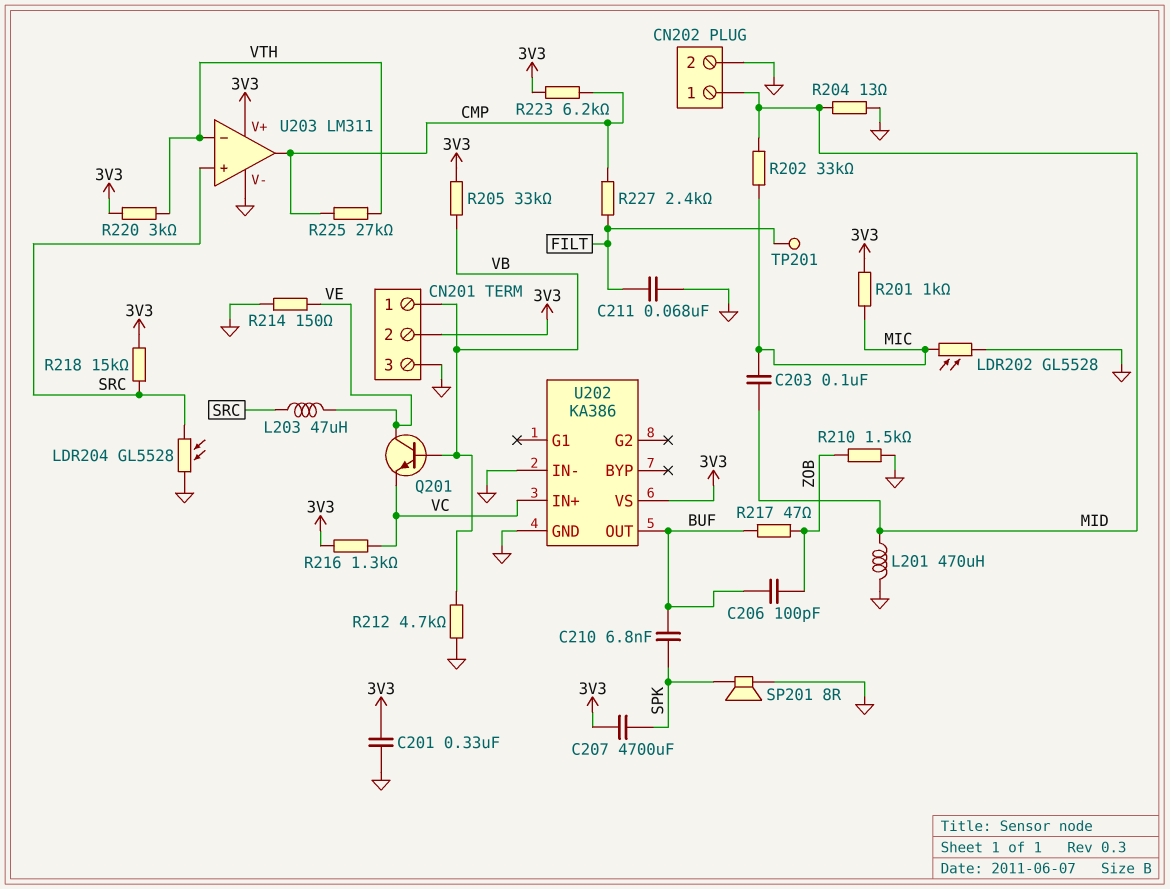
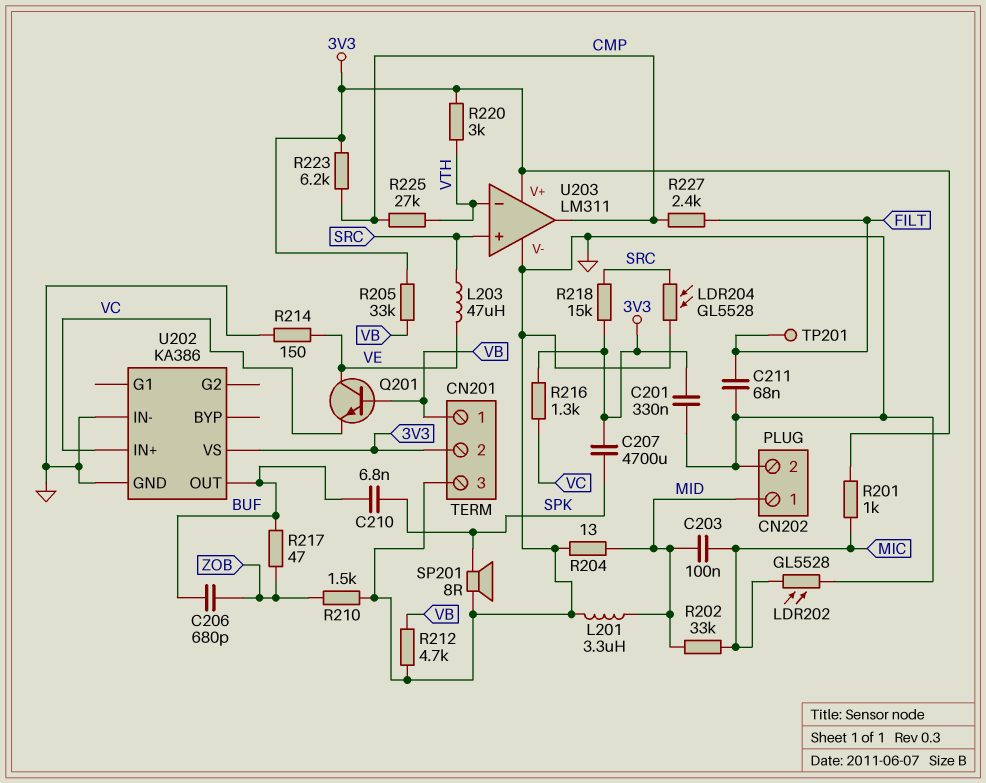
C206: 100pF (BUF, ZOB) -> 680pF (BUF, ZOB)
L201: 470uH (GND, MID) -> 3.3uH (GND, MID)

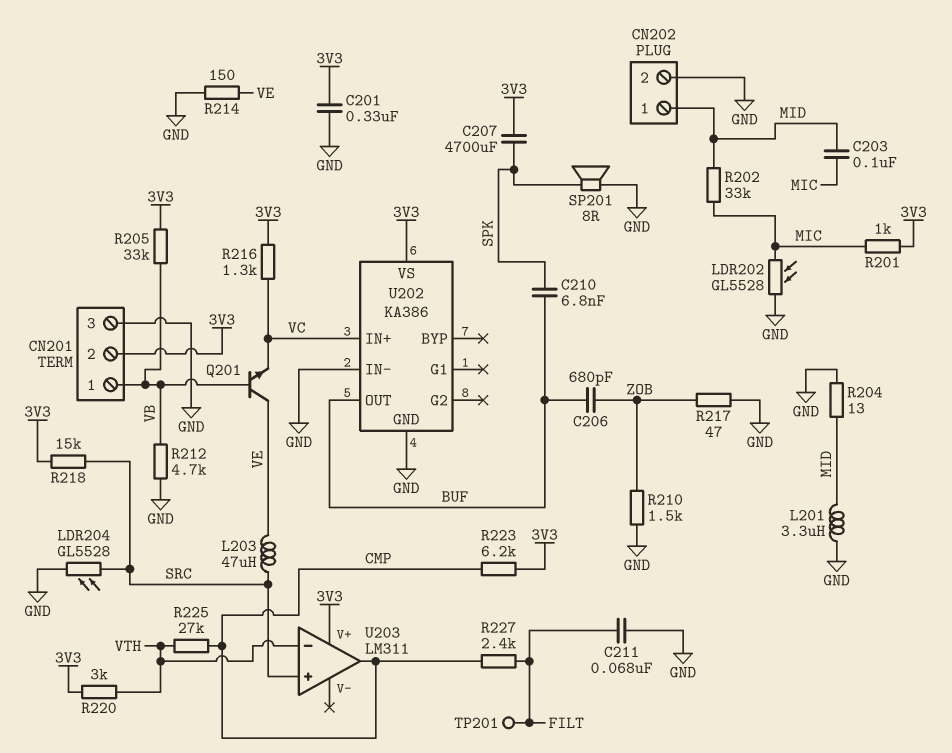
R217: 47 (BUF, ZOB) -> 47 (GND, ZOB)
U203 pin V-: GND -> none

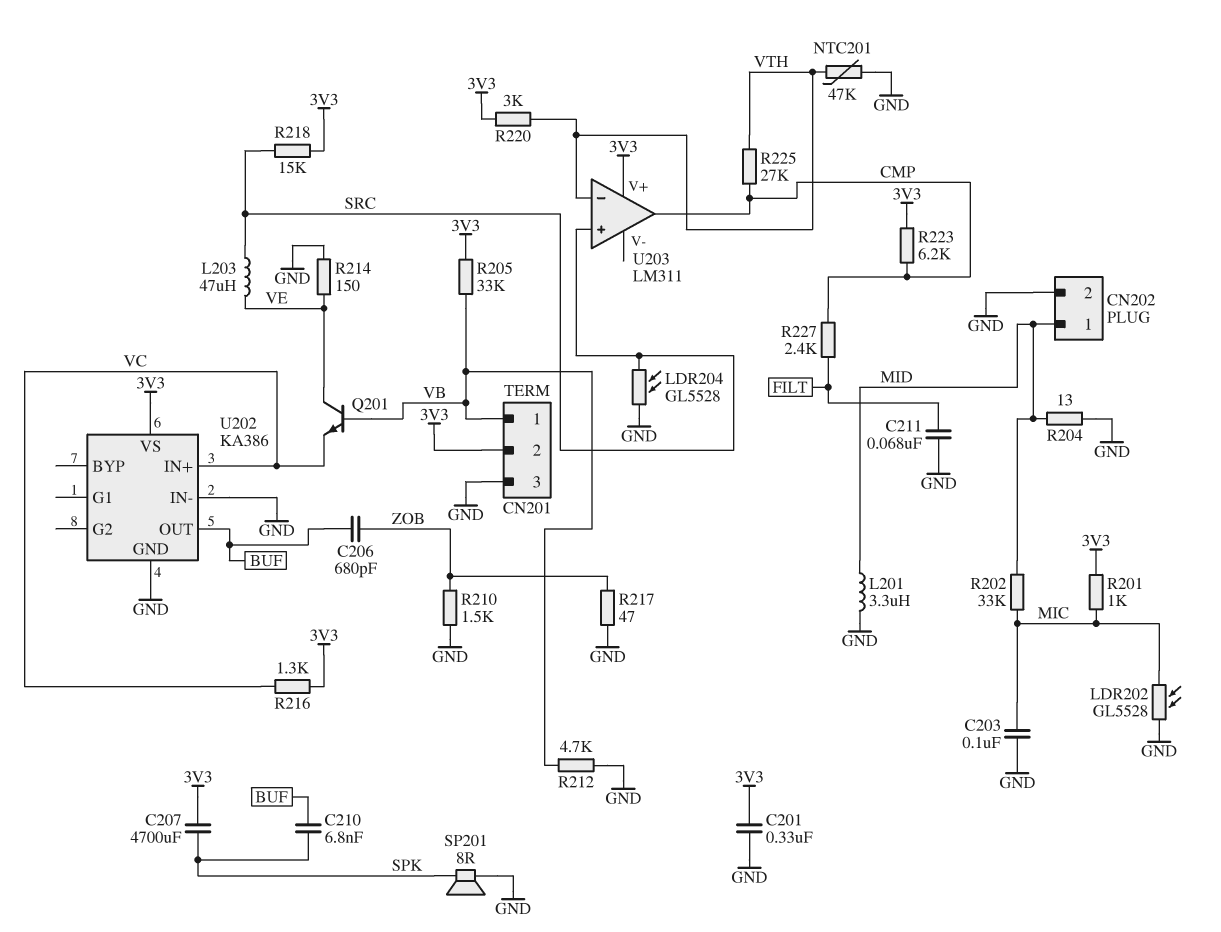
C203: 100nF (MIC, MID) -> 100nF (GND, MIC)
NTC201: none -> 47k (GND, VTH)
TP201: test point (FILT) -> none

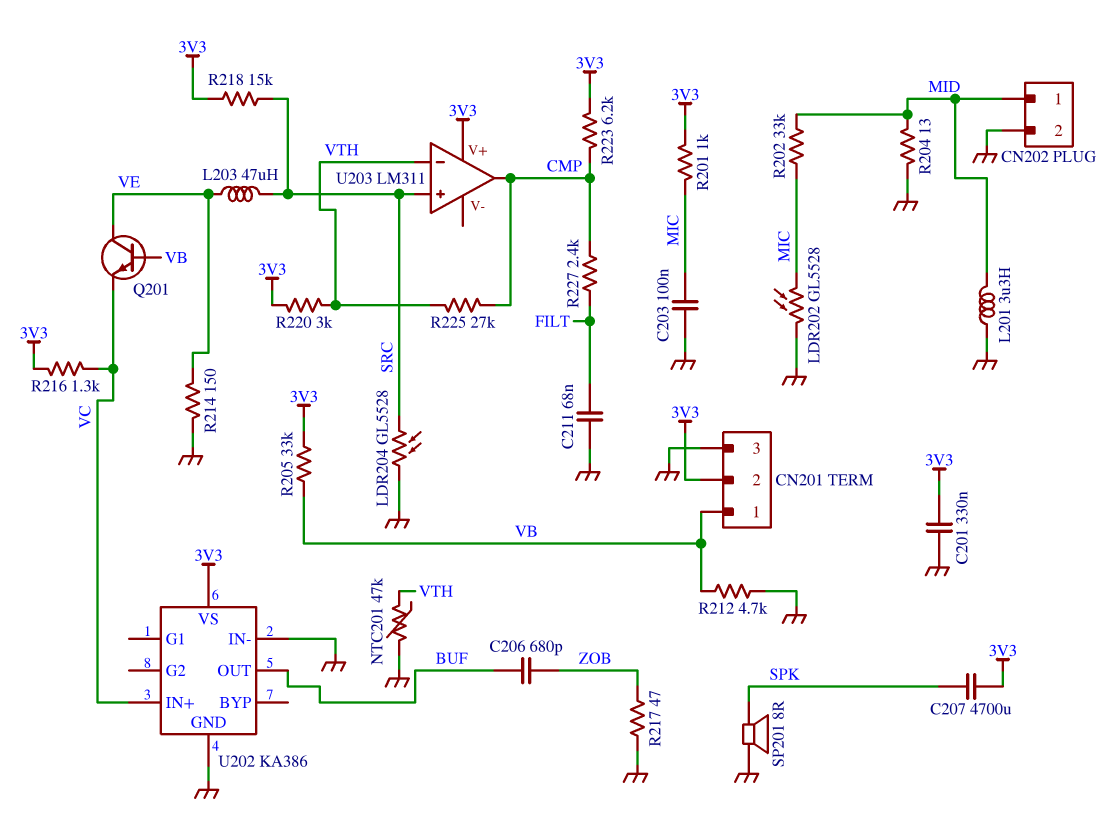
C210: 6.8nF (BUF, SPK) -> none
R210: 1.5k (GND, ZOB) -> none

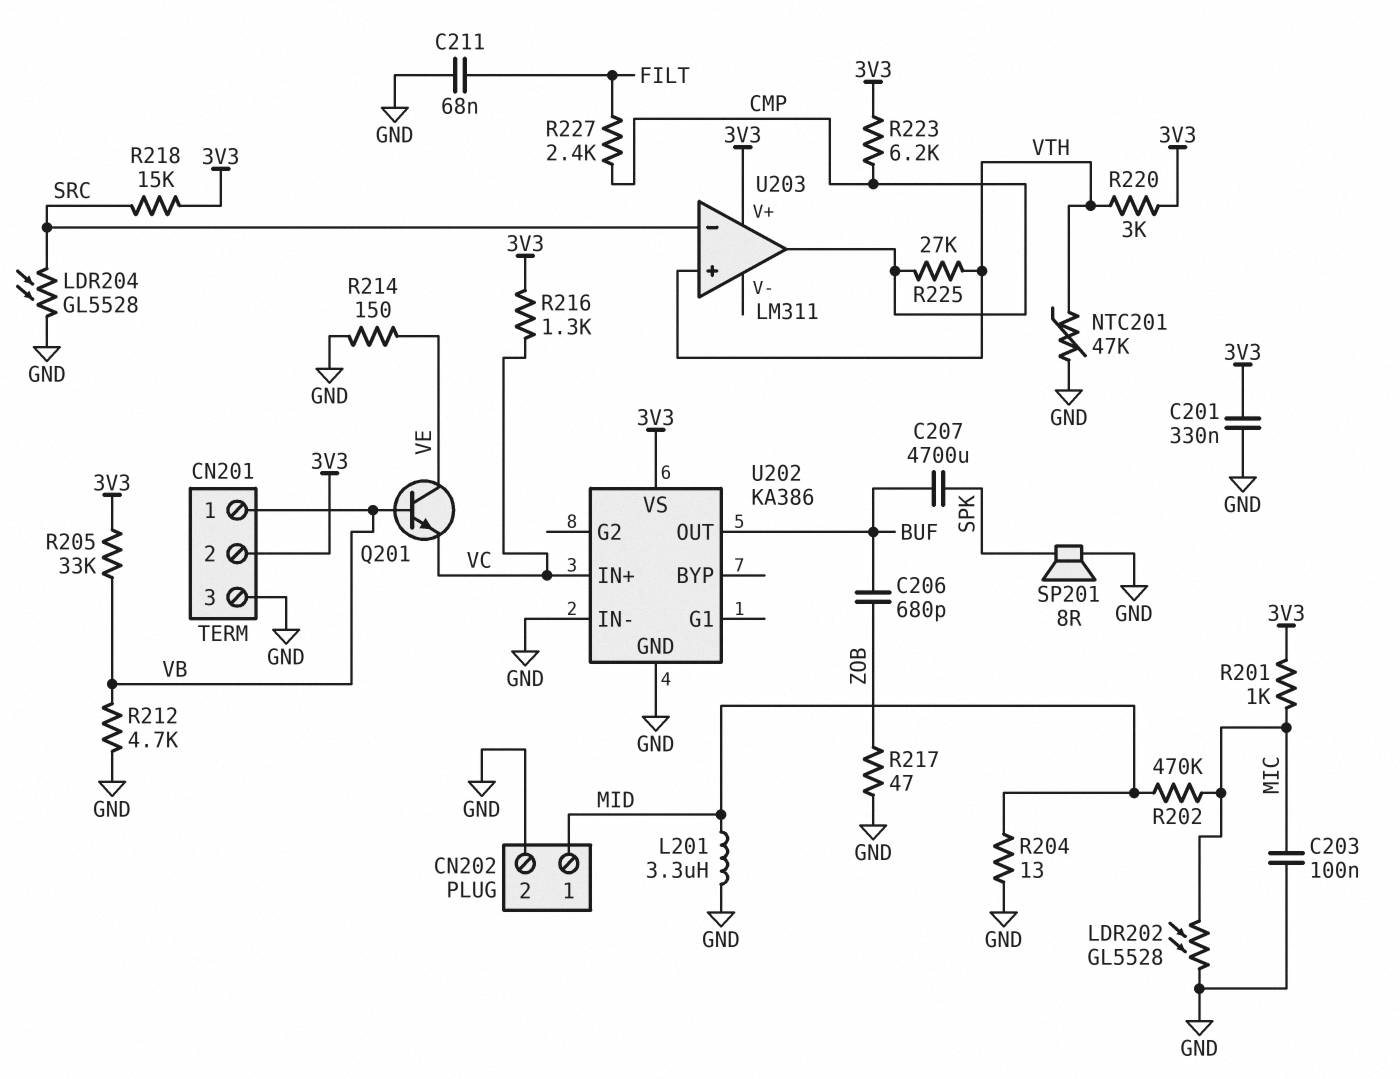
C207: 4700uF (3V3, SPK) -> 4700uF (BUF, SPK)
L203: 47uH (SRC, VE) -> none
R202: 33k (MIC, MID) -> 470k (MIC, MID)
U203 pin in+: SRC -> VTH
U203 pin in-: VTH -> SRC

